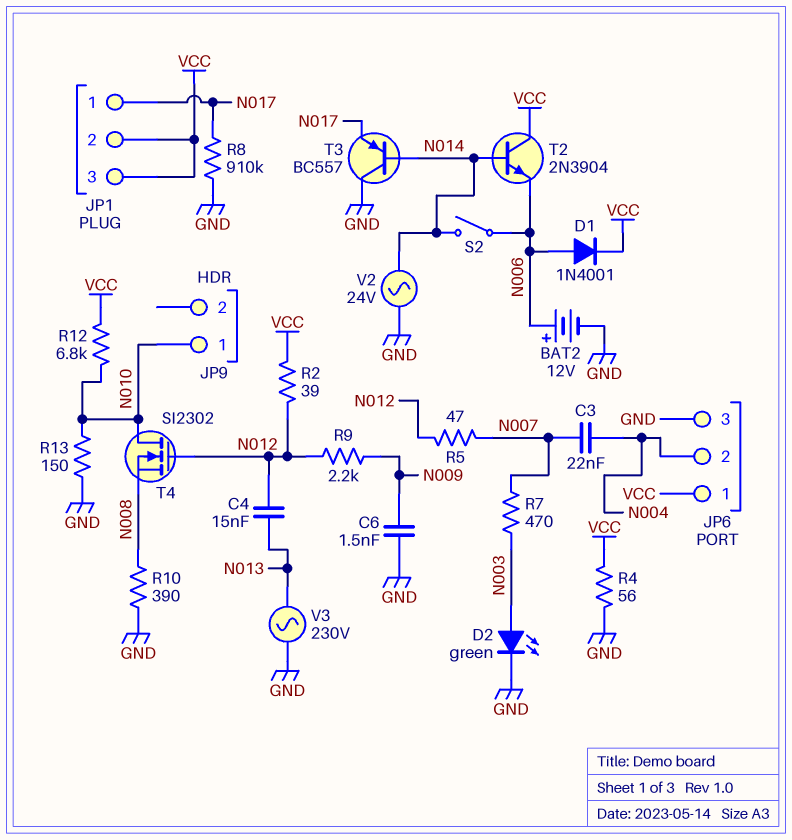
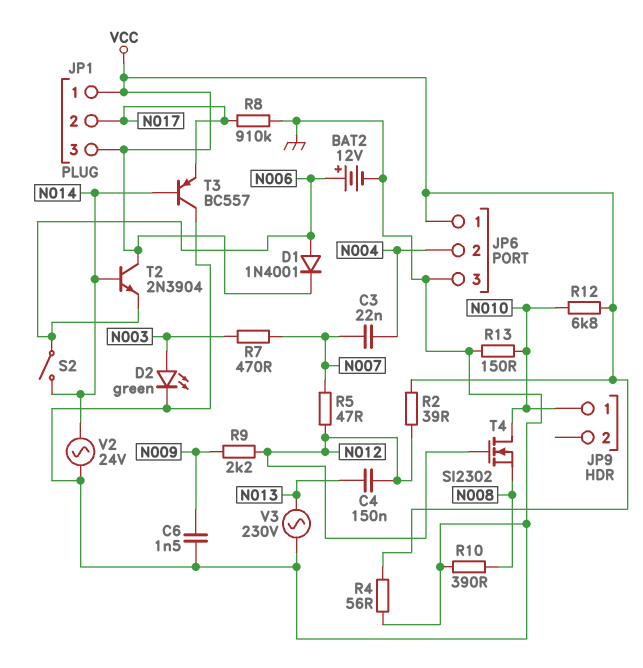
C4: 15nF (N012, N013) -> 150nF (N012, N013)
JP1 pin 1: N017 -> VCC
JP1 pin 2: VCC -> N017

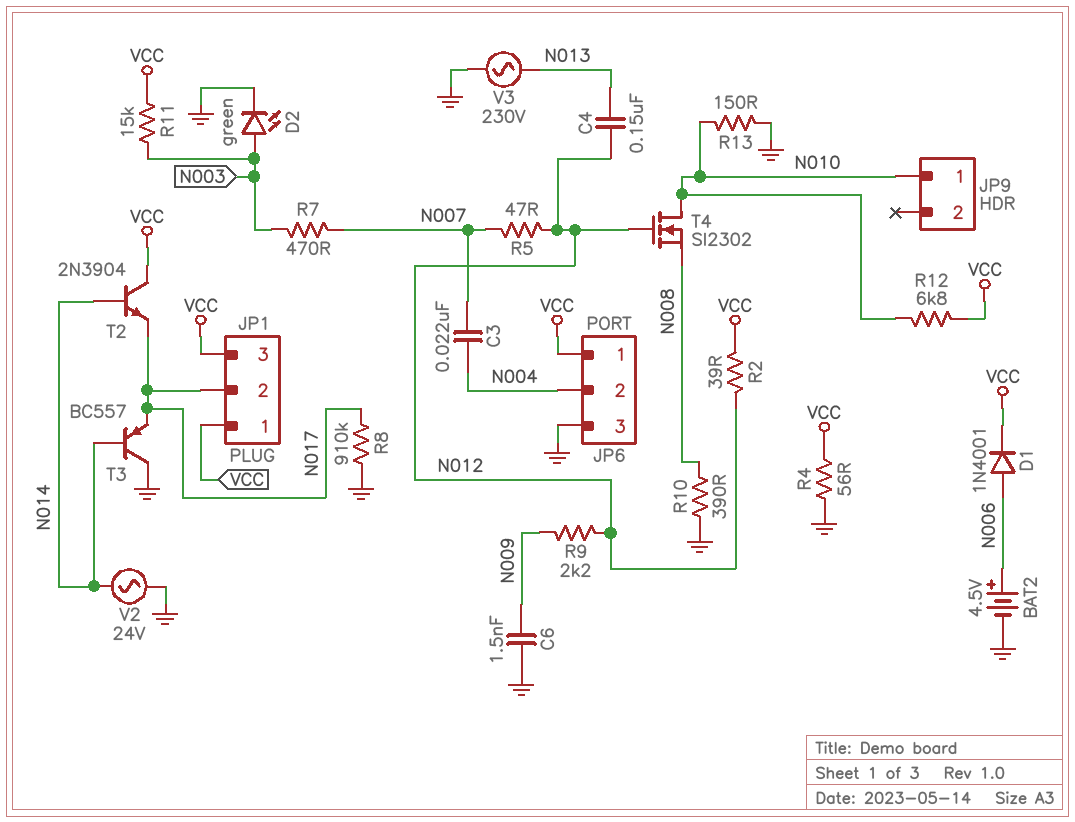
BAT2: 12V (plus N006, minus GND) -> 4.5V (plus N006, minus GND)
R11: none -> 15k (N003, VCC)
S2: switch (N006, N014) -> none
T2: NPN 2N3904 (B N014, C VCC, E N006) -> NPN 2N3904 (B N014, C VCC, E N017)

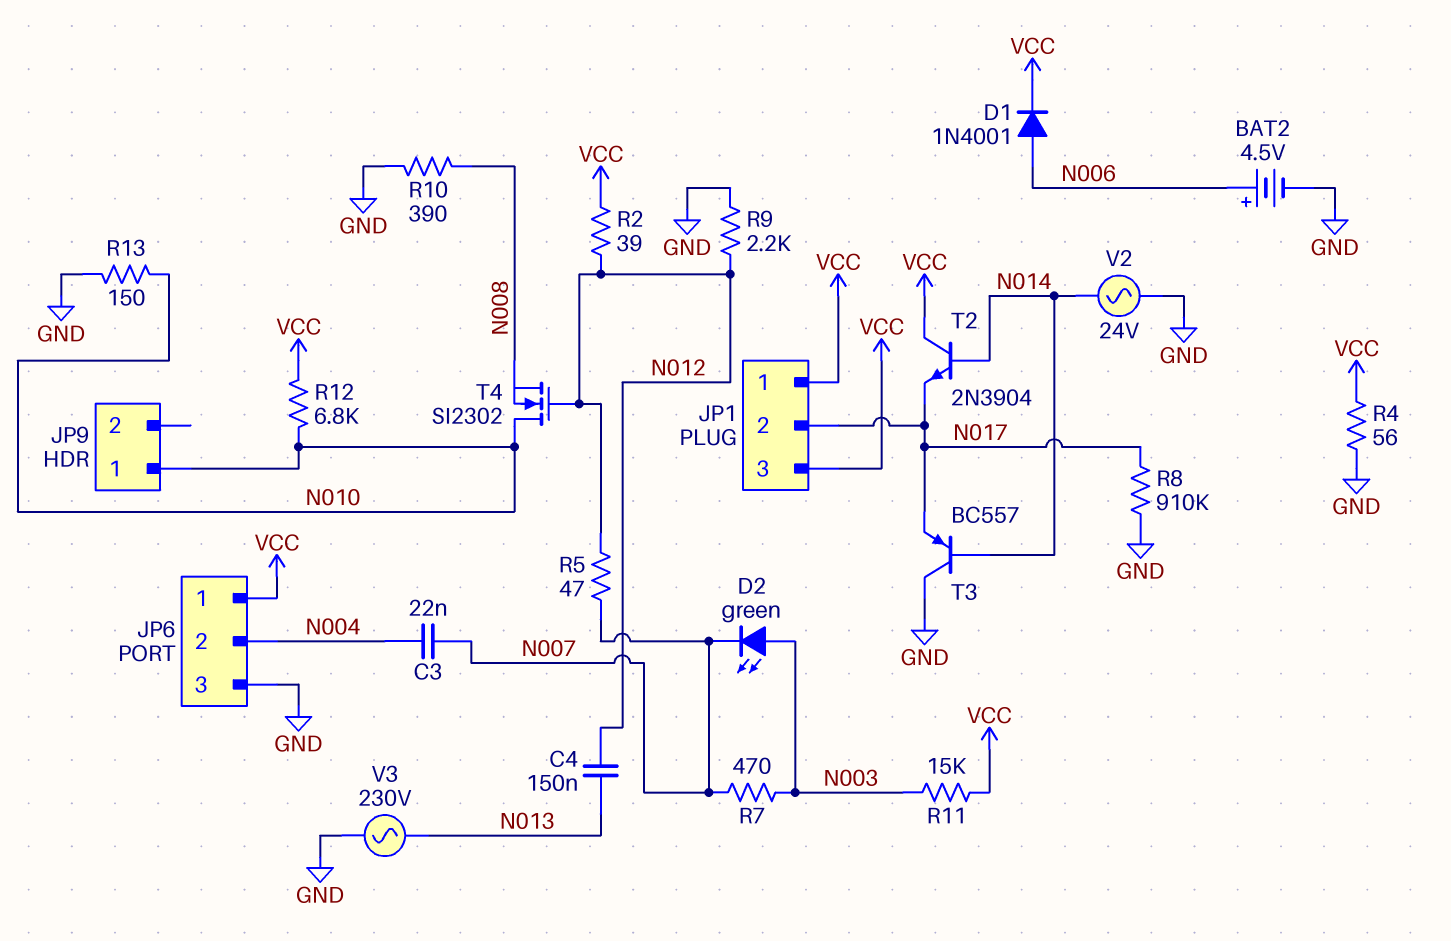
C6: 1.5nF (GND, N009) -> none
D2: LED green (A N003, K GND) -> LED green (A N003, K N007)
R9: 2.2k (N009, N012) -> 2.2k (GND, N012)

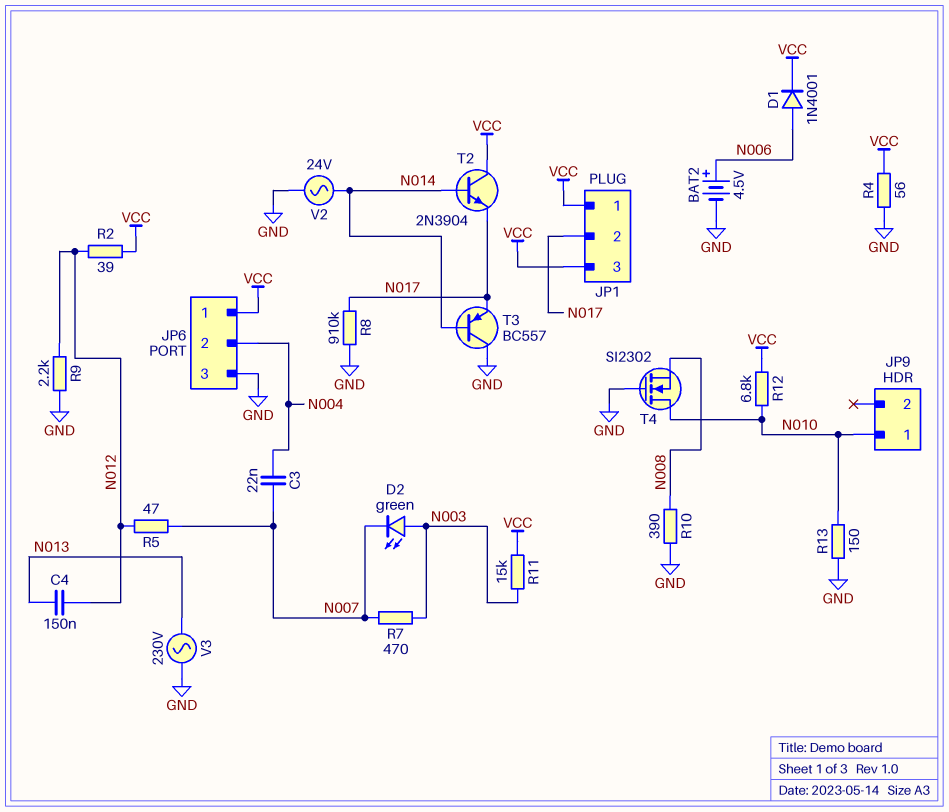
T4: NMOS SI2302 (G N012, D N010, S N008) -> NMOS SI2302 (G GND, D N010, S N008)

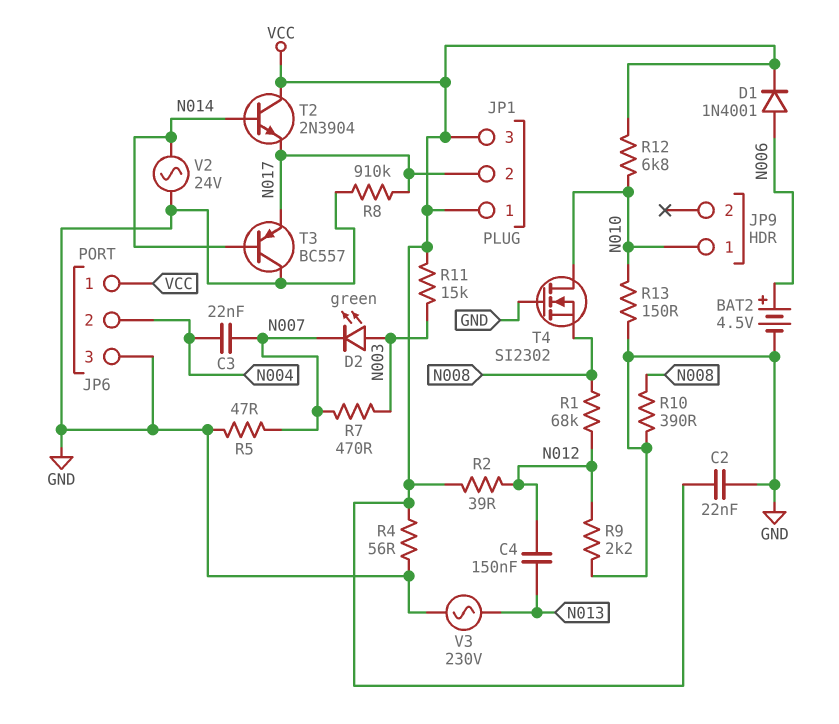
C2: none -> 22nF (GND, VCC)
R1: none -> 68k (N008, N012)
R5: 47 (N007, N012) -> 47 (GND, N007)

